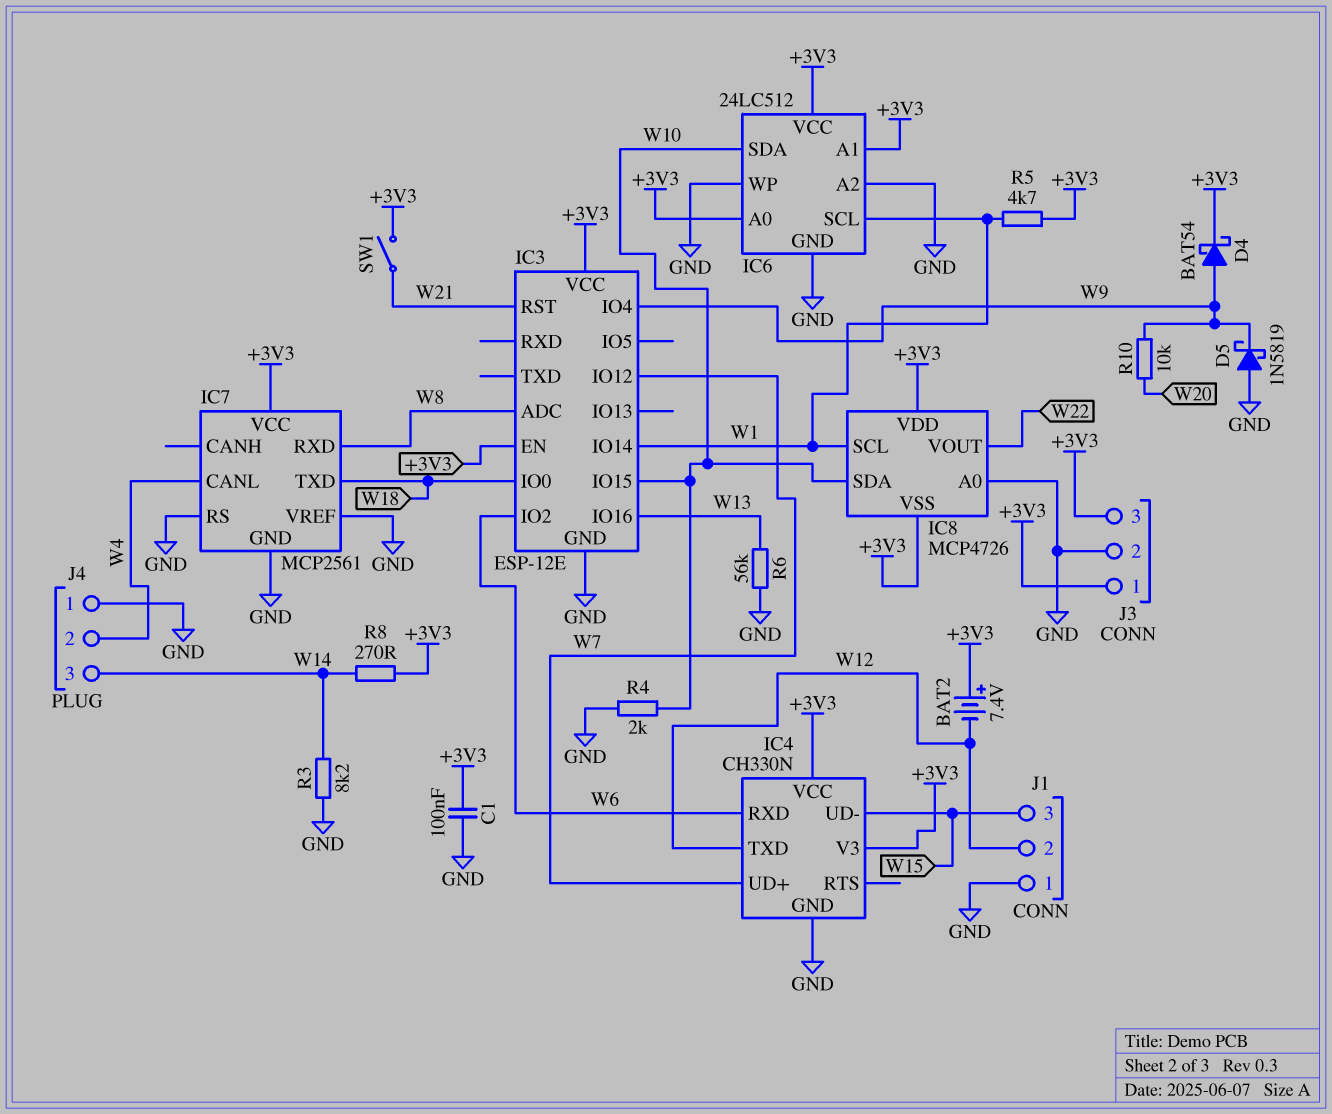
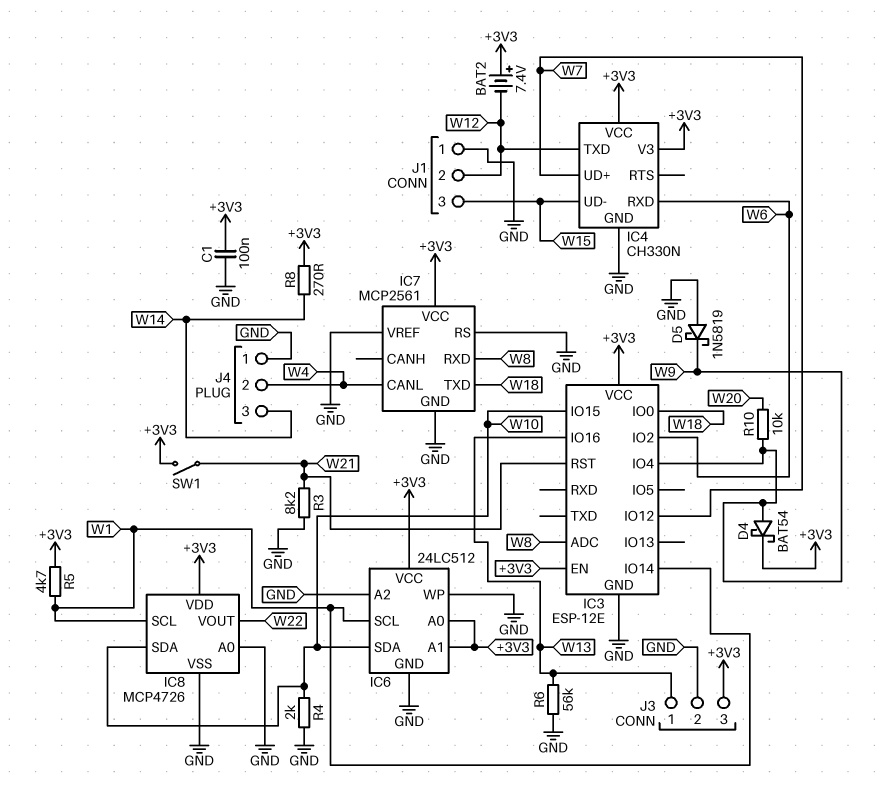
IC8 pin VSS: +3V3 -> GND
J3 pin 1: +3V3 -> W13
R3: 8.2k (GND, W14) -> 8.2k (GND, W21)

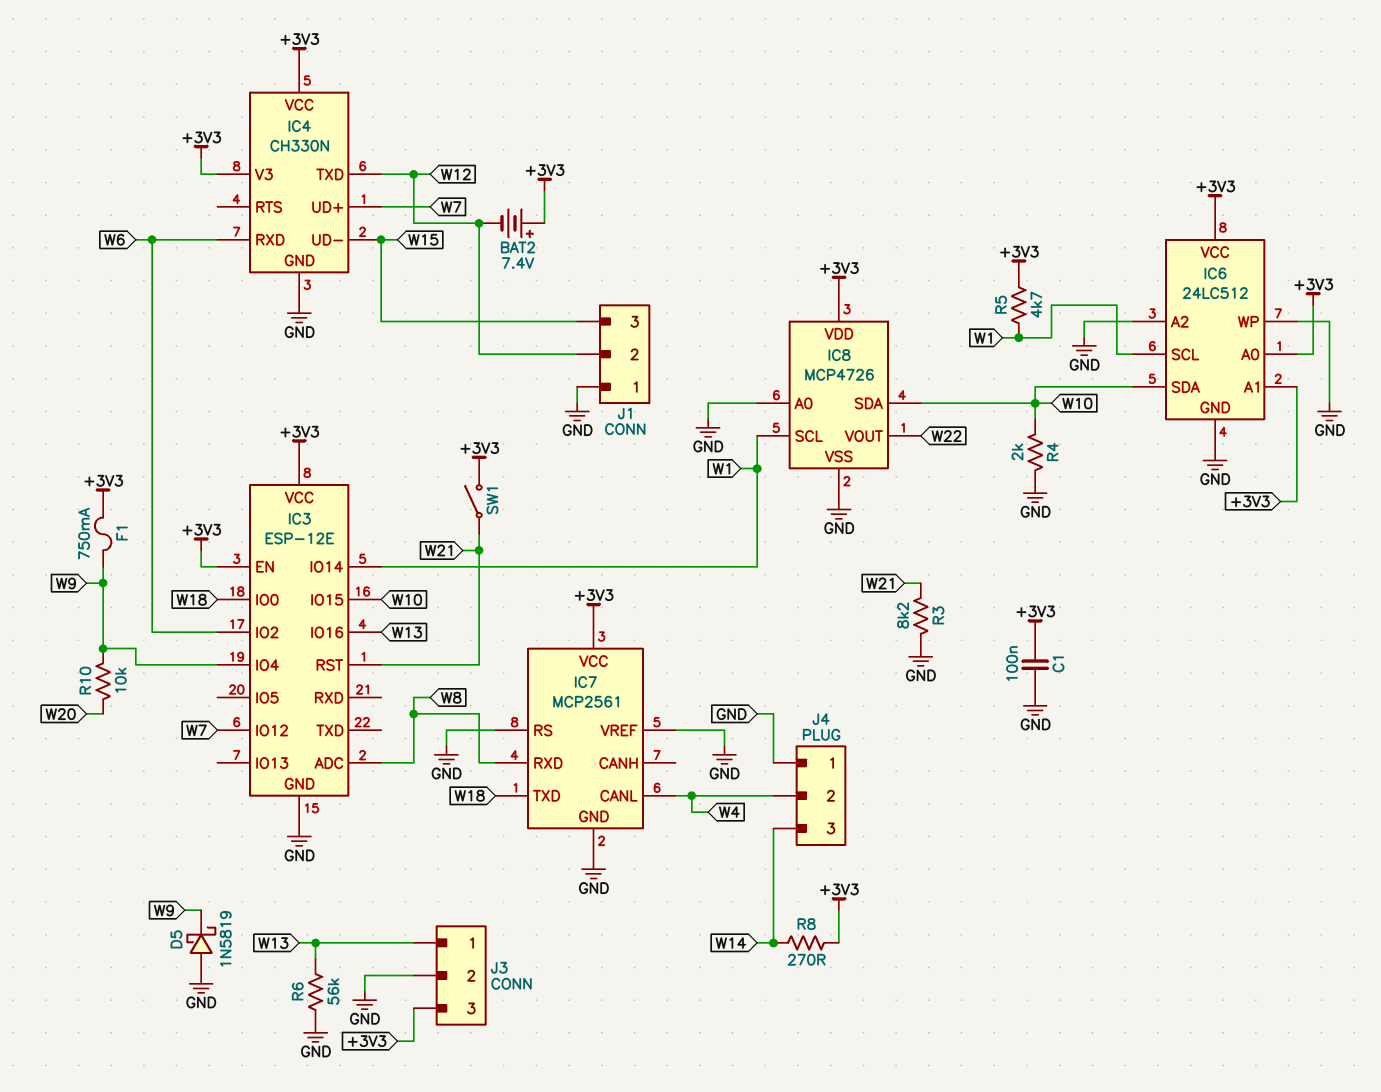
D4: schottky BAT54 (A W9, K +3V3) -> none
F1: none -> 750mA (+3V3, W9)

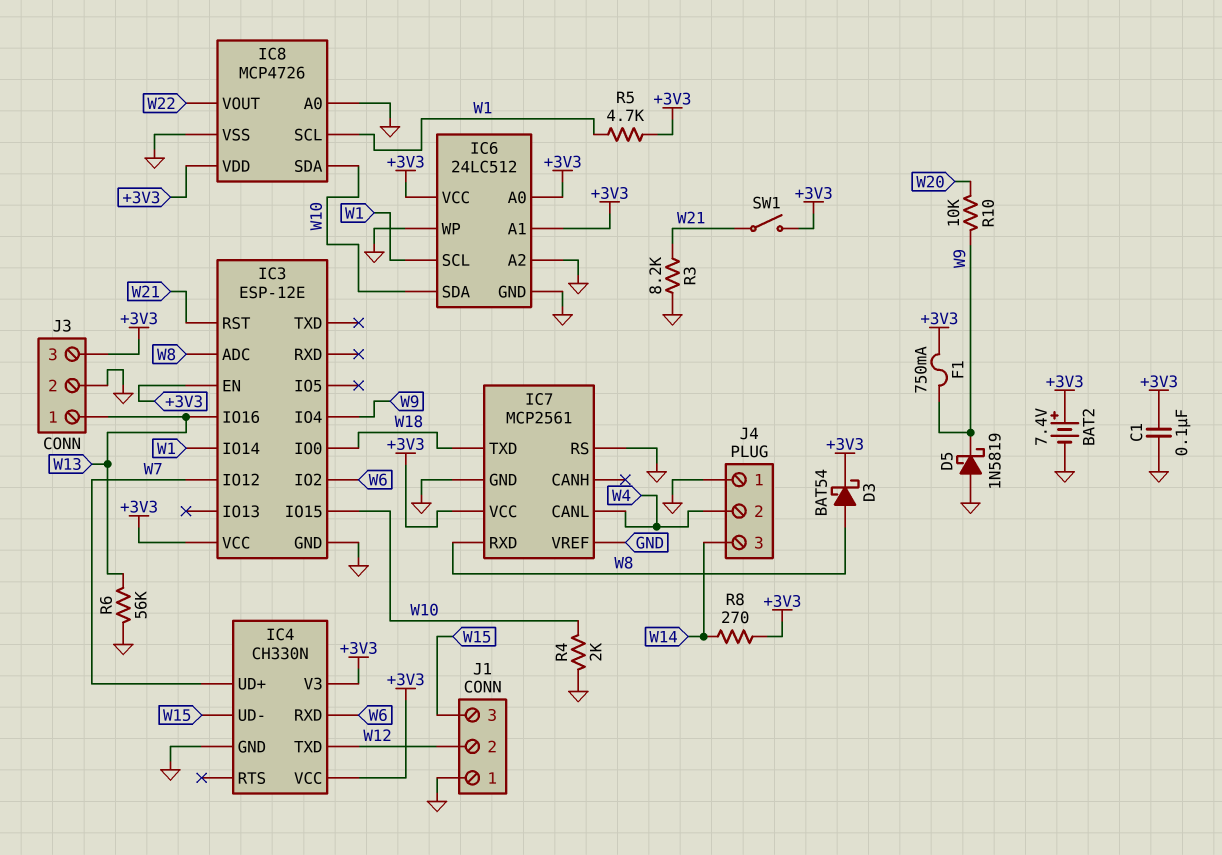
BAT2: 7.4V (plus +3V3, minus W12) -> 7.4V (plus +3V3, minus GND)
D3: none -> schottky BAT54 (A W8, K +3V3)

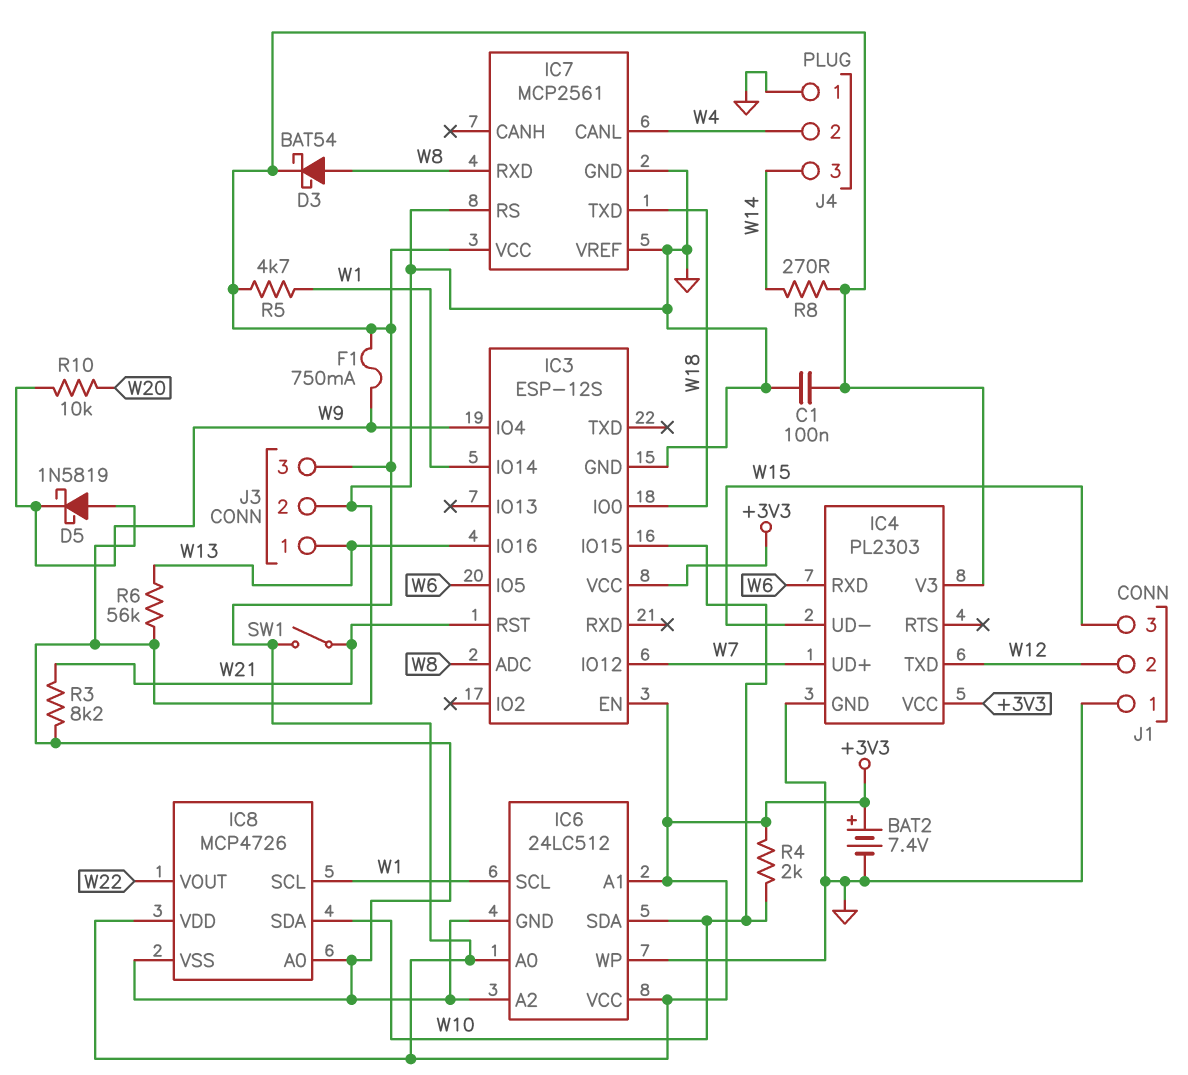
IC3: ESP-12E -> ESP-12S
IC3 pin IO2: W6 -> none
IC3 pin IO5: none -> W6
IC4: CH330N -> PL2303
R4: 2k (GND, W10) -> 2k (+3V3, W10)

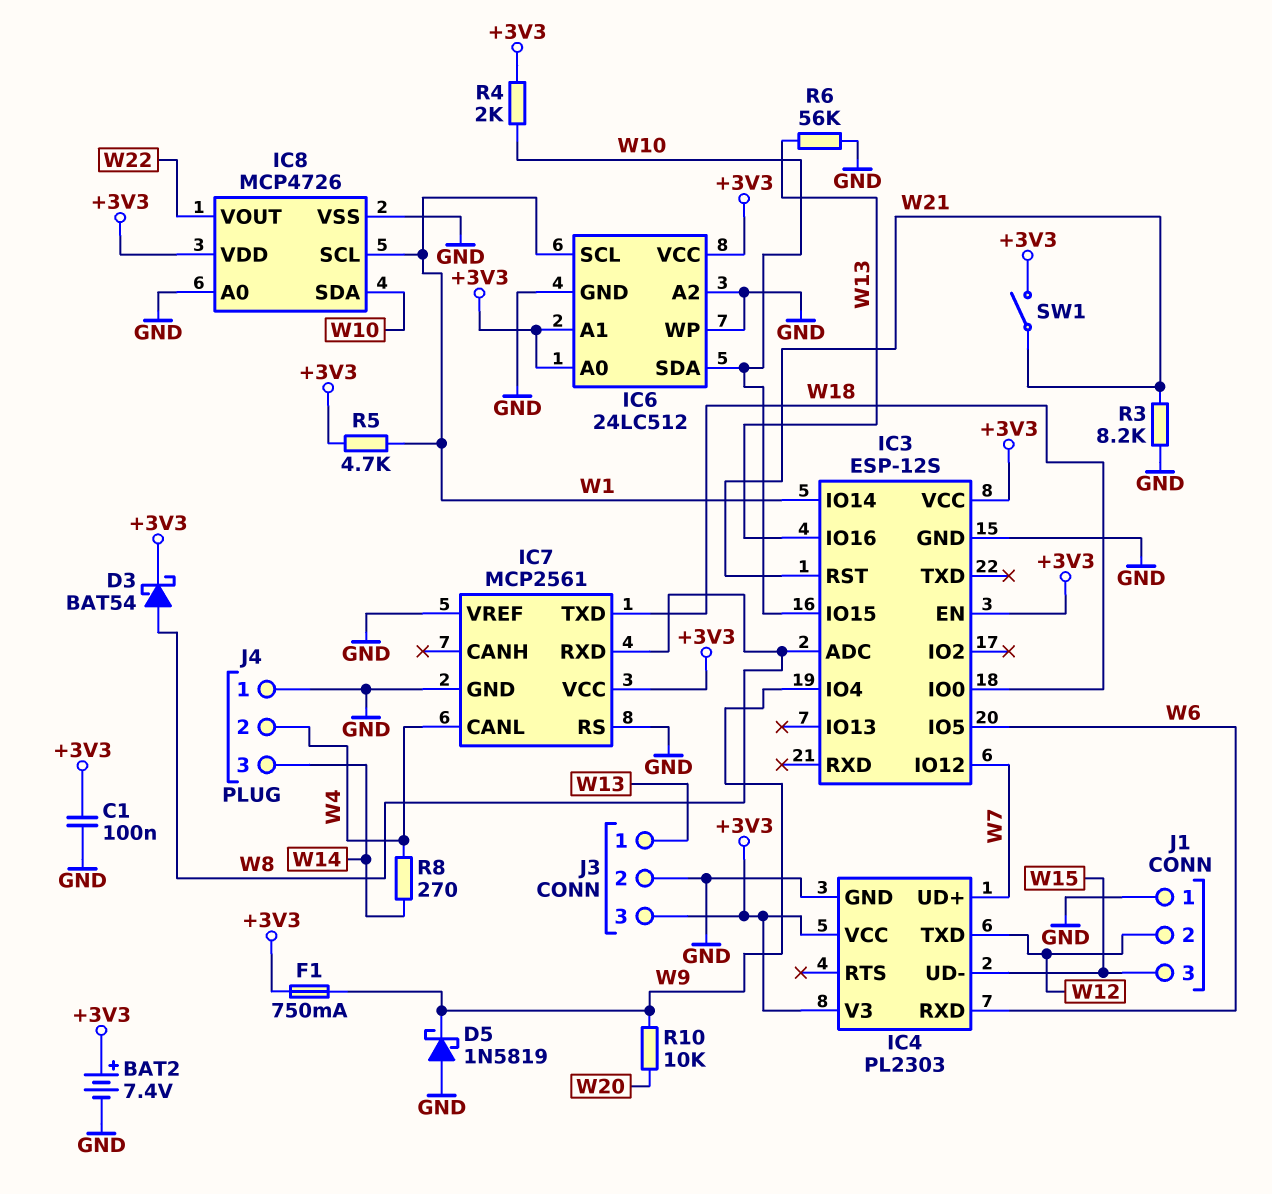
R8: 270 (+3V3, W14) -> 270 (W4, W14)

